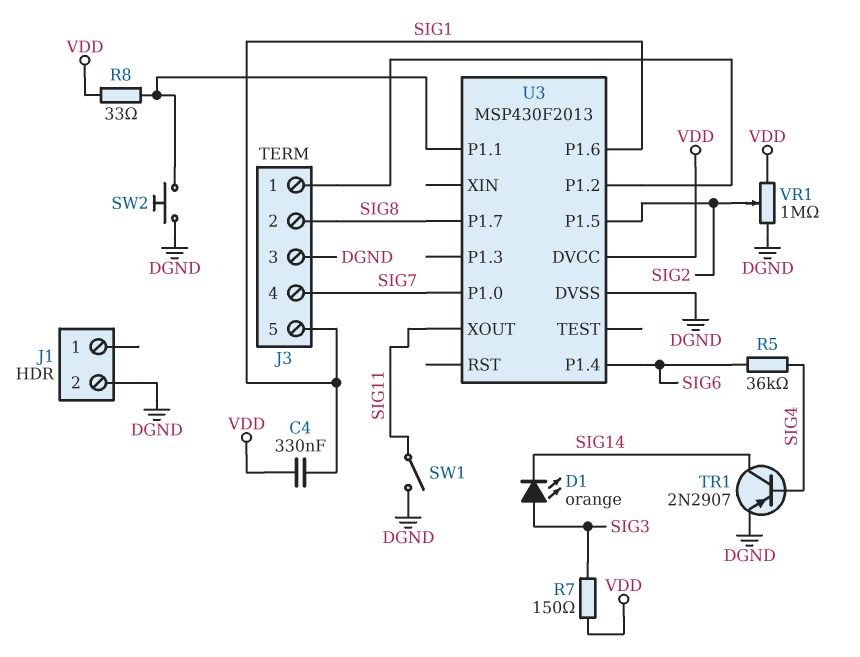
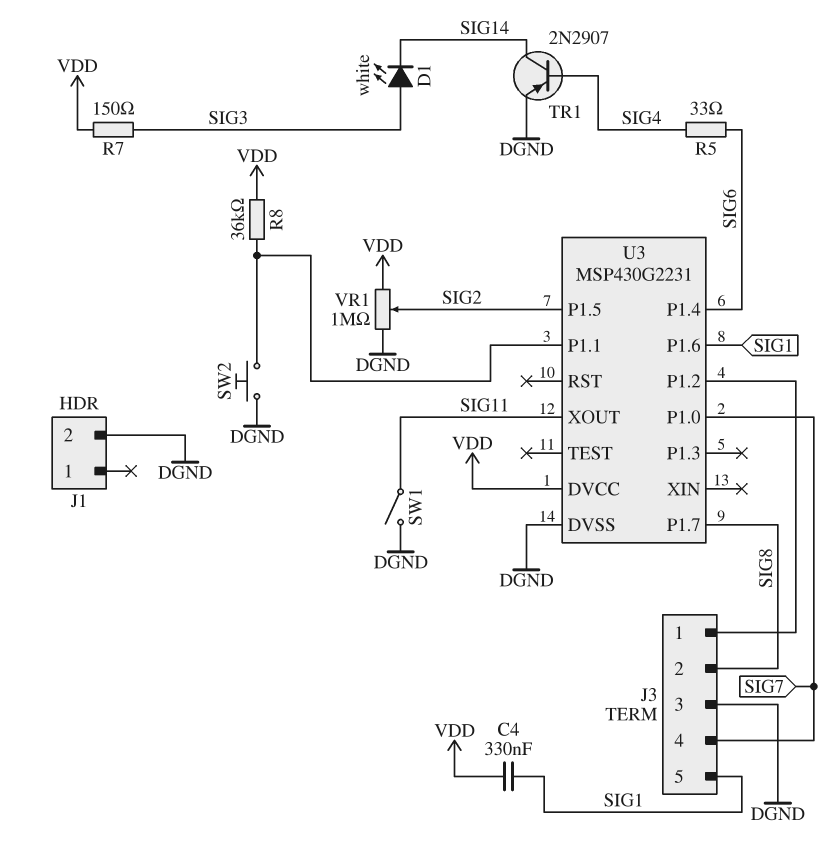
D1: LED orange (A SIG3, K SIG14) -> LED white (A SIG3, K SIG14)
R5: 36k (SIG4, SIG6) -> 33 (SIG4, SIG6)
R8: 33 (U3/P1.1, VDD) -> 36k (U3/P1.1, VDD)
U3: MSP430F2013 -> MSP430G2231

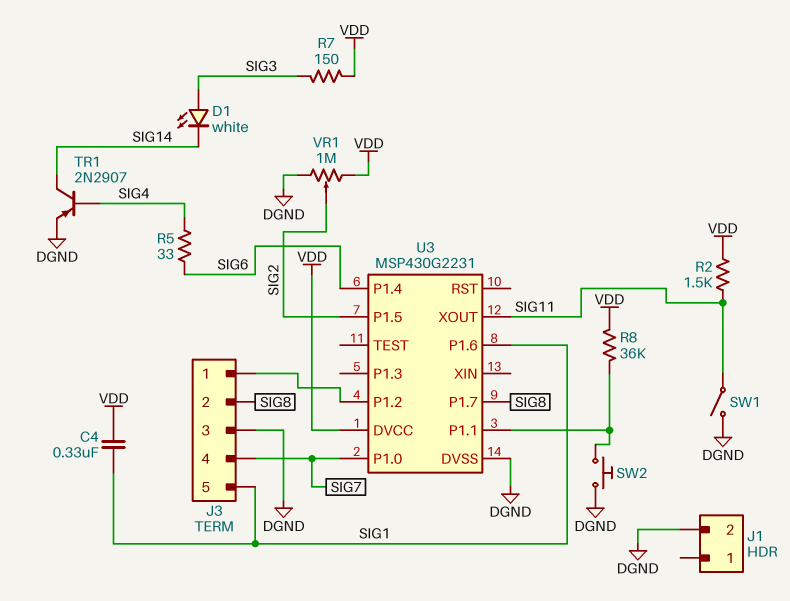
R2: none -> 1.5k (SIG11, VDD)

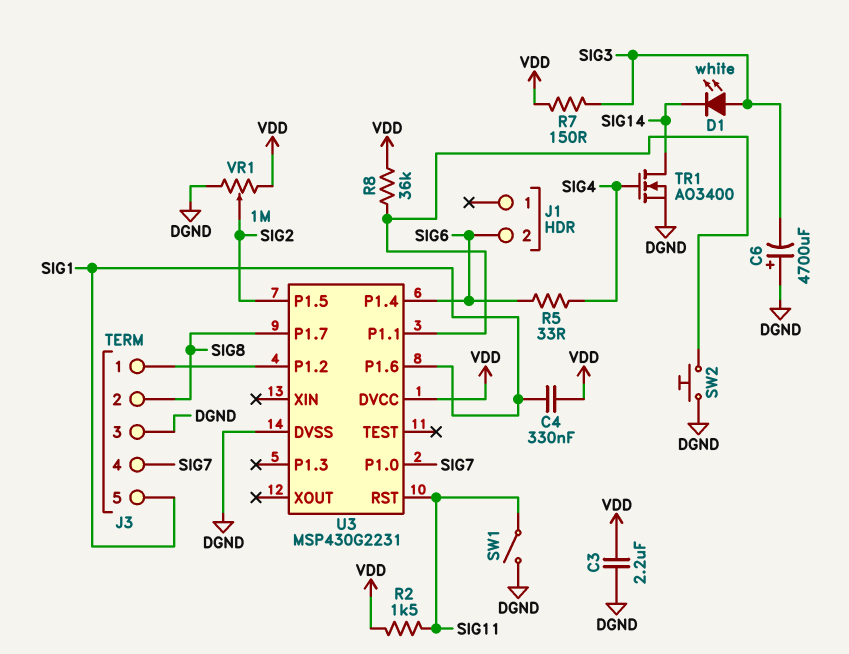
C3: none -> 2.2uF (DGND, VDD)
C6: none -> 4700uF (plus DGND, minus SIG3)
J1 pin 2: DGND -> SIG6
TR1: PNP 2N2907 (B SIG4, C SIG14, E DGND) -> NMOS AO3400 (G SIG4, D SIG14, S DGND)
U3 pin RST: none -> SIG11
U3 pin XOUT: SIG11 -> none

